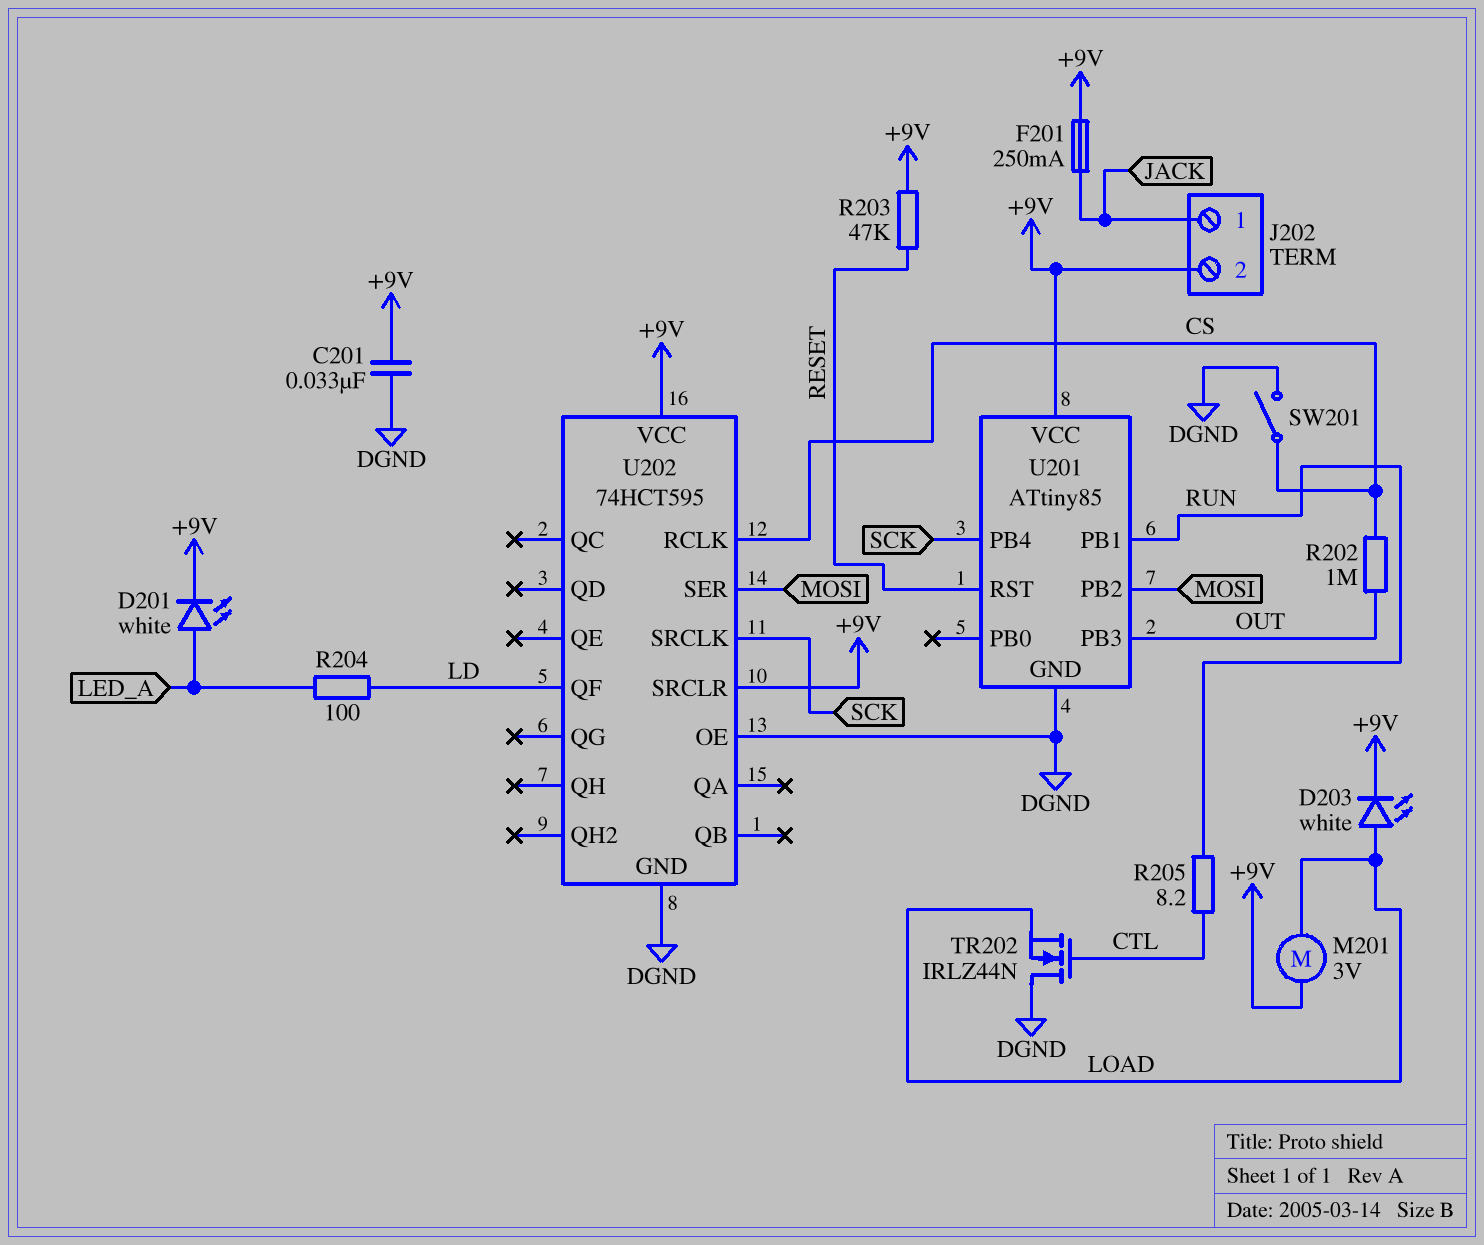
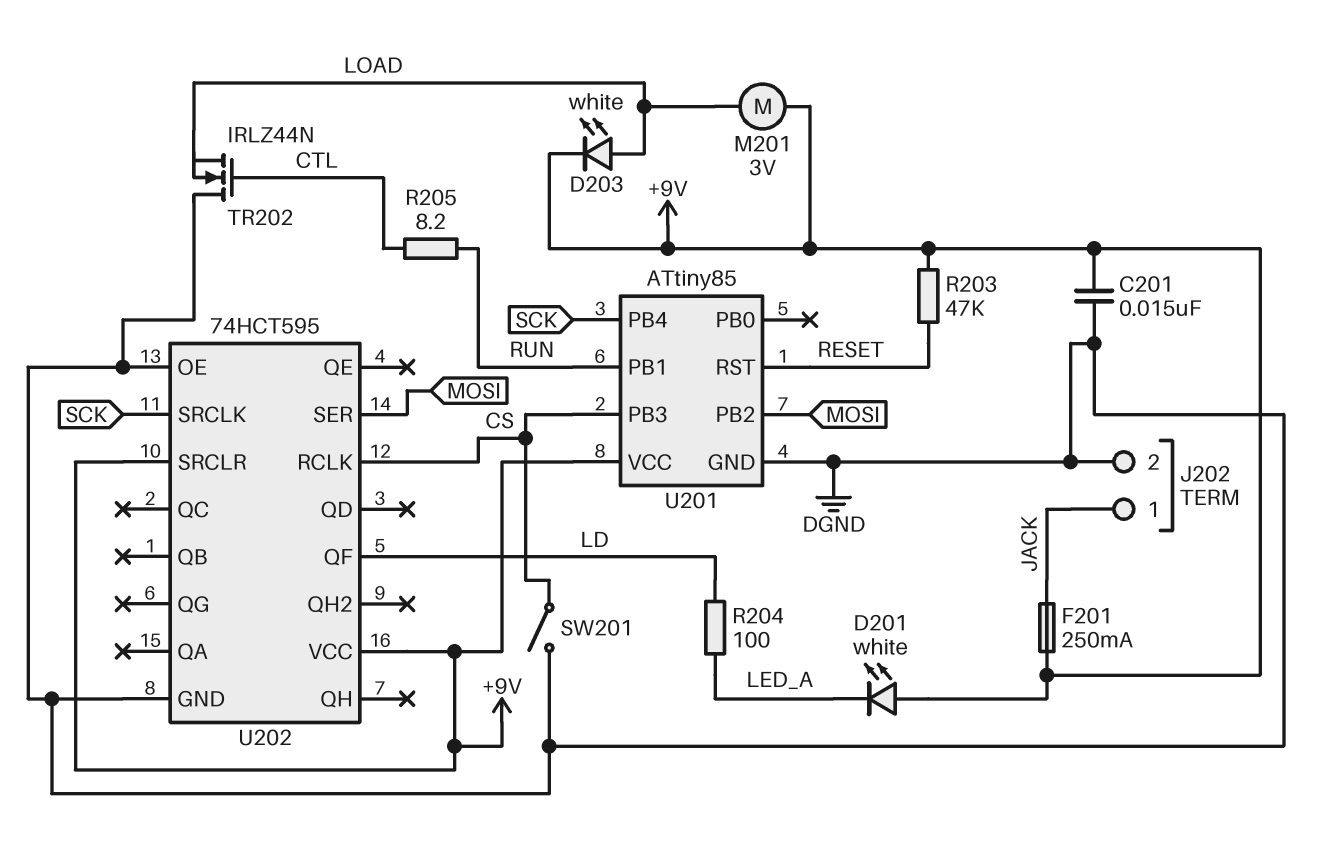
C201: 33nF (+9V, DGND) -> 15nF (+9V, DGND)
D201: LED white (A LED_A, K +9V) -> LED white (A +9V, K LED_A)
J202 pin 2: +9V -> DGND
R202: 1M (CS, OUT) -> none
U201 pin PB3: OUT -> CS

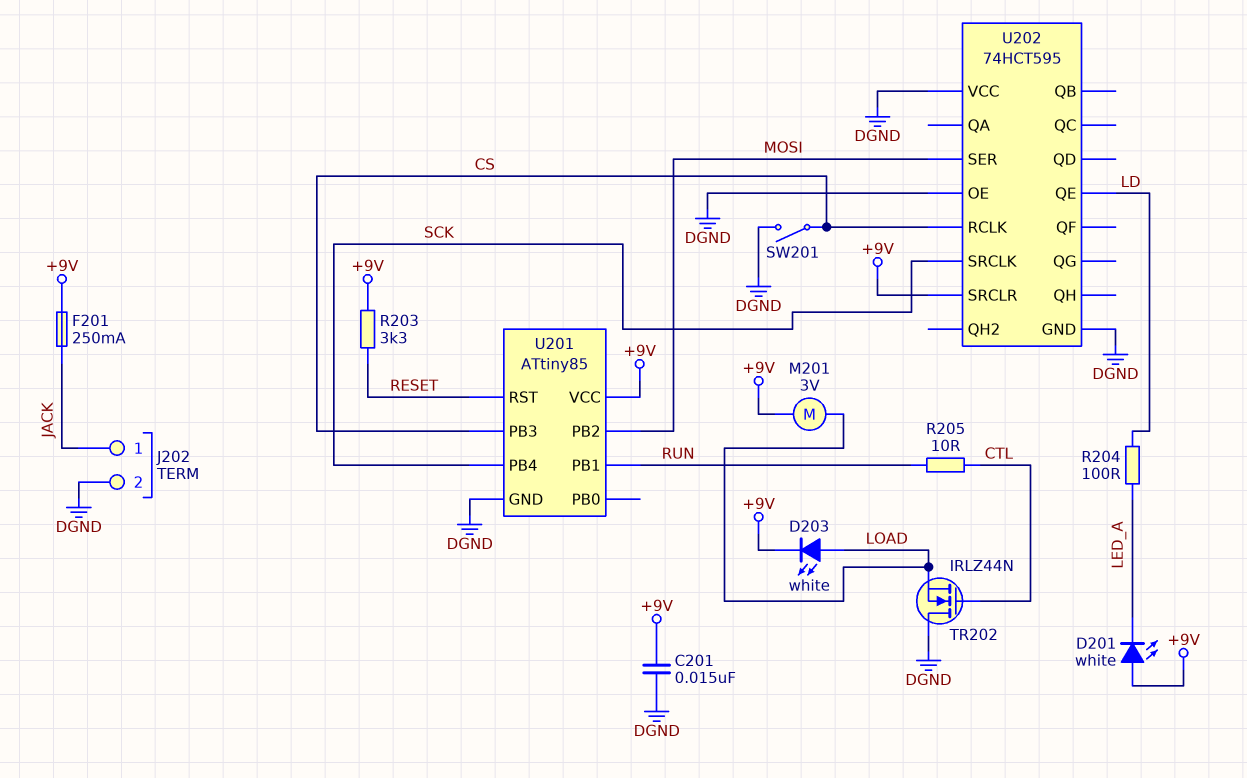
R203: 47k (+9V, RESET) -> 3.3k (+9V, RESET)
R205: 8.2 (CTL, RUN) -> 10 (CTL, RUN)
U202 pin QE: none -> LD
U202 pin QF: LD -> none
U202 pin VCC: +9V -> DGND

